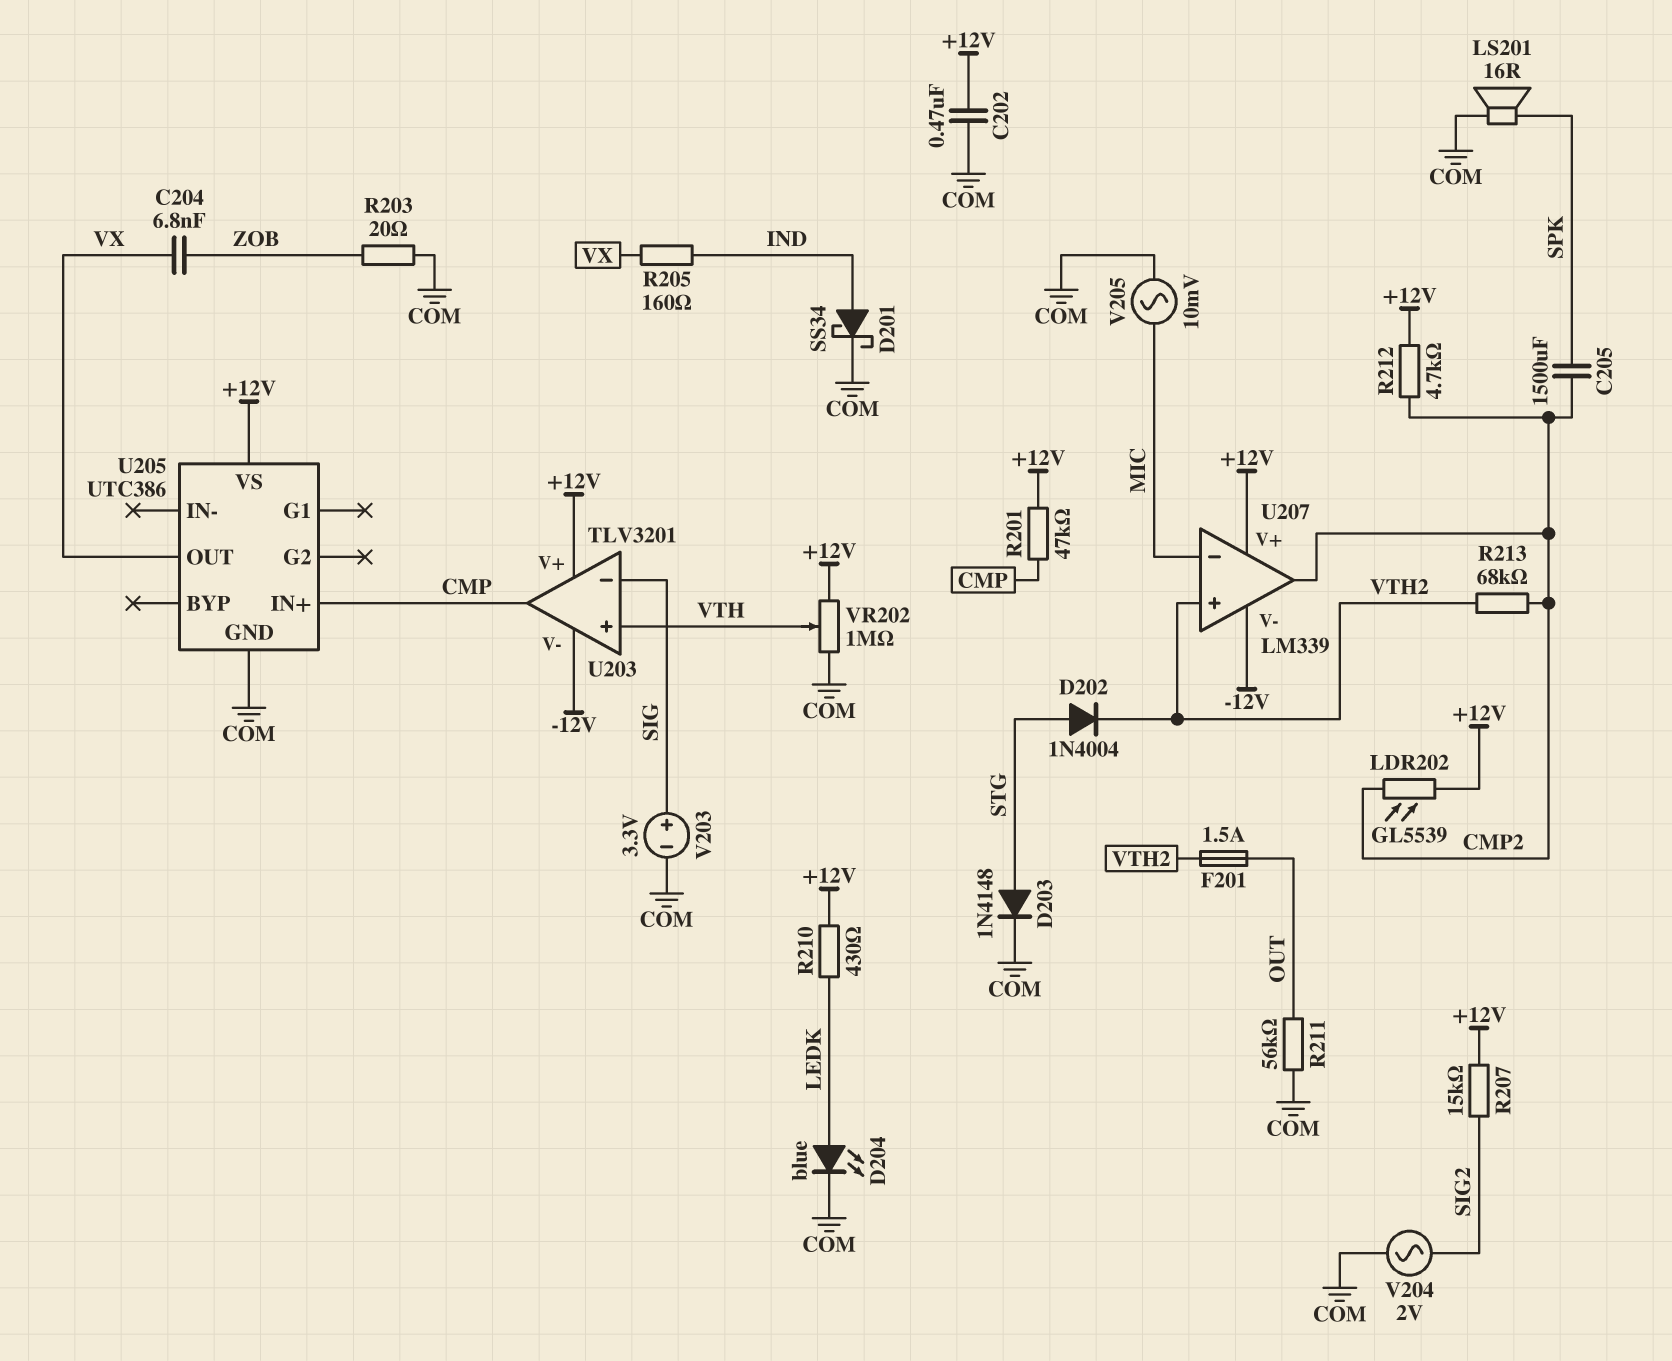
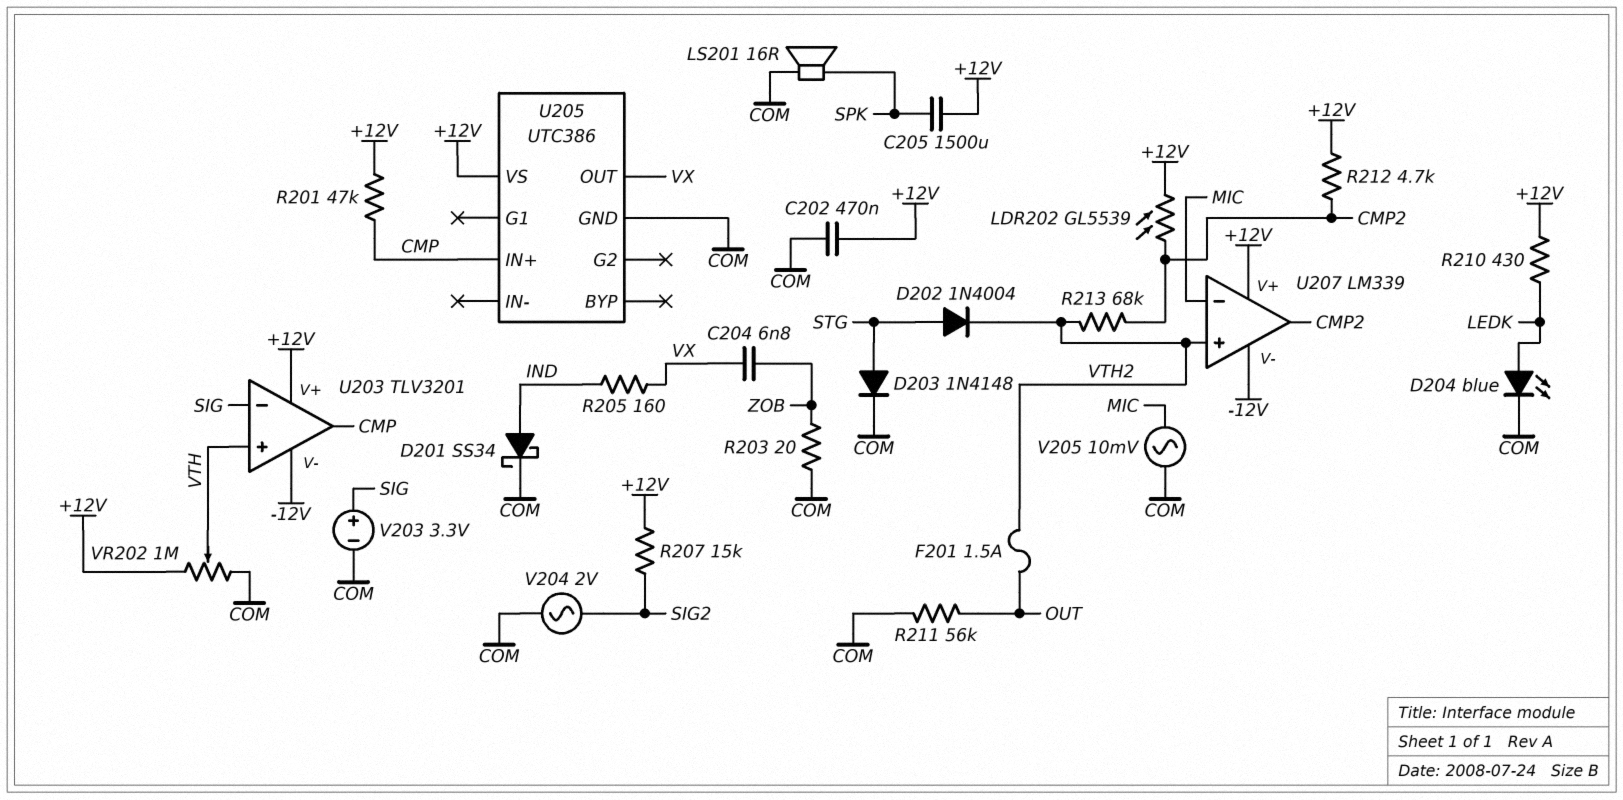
C205: 1500uF (CMP2, SPK) -> 1500uF (+12V, SPK)

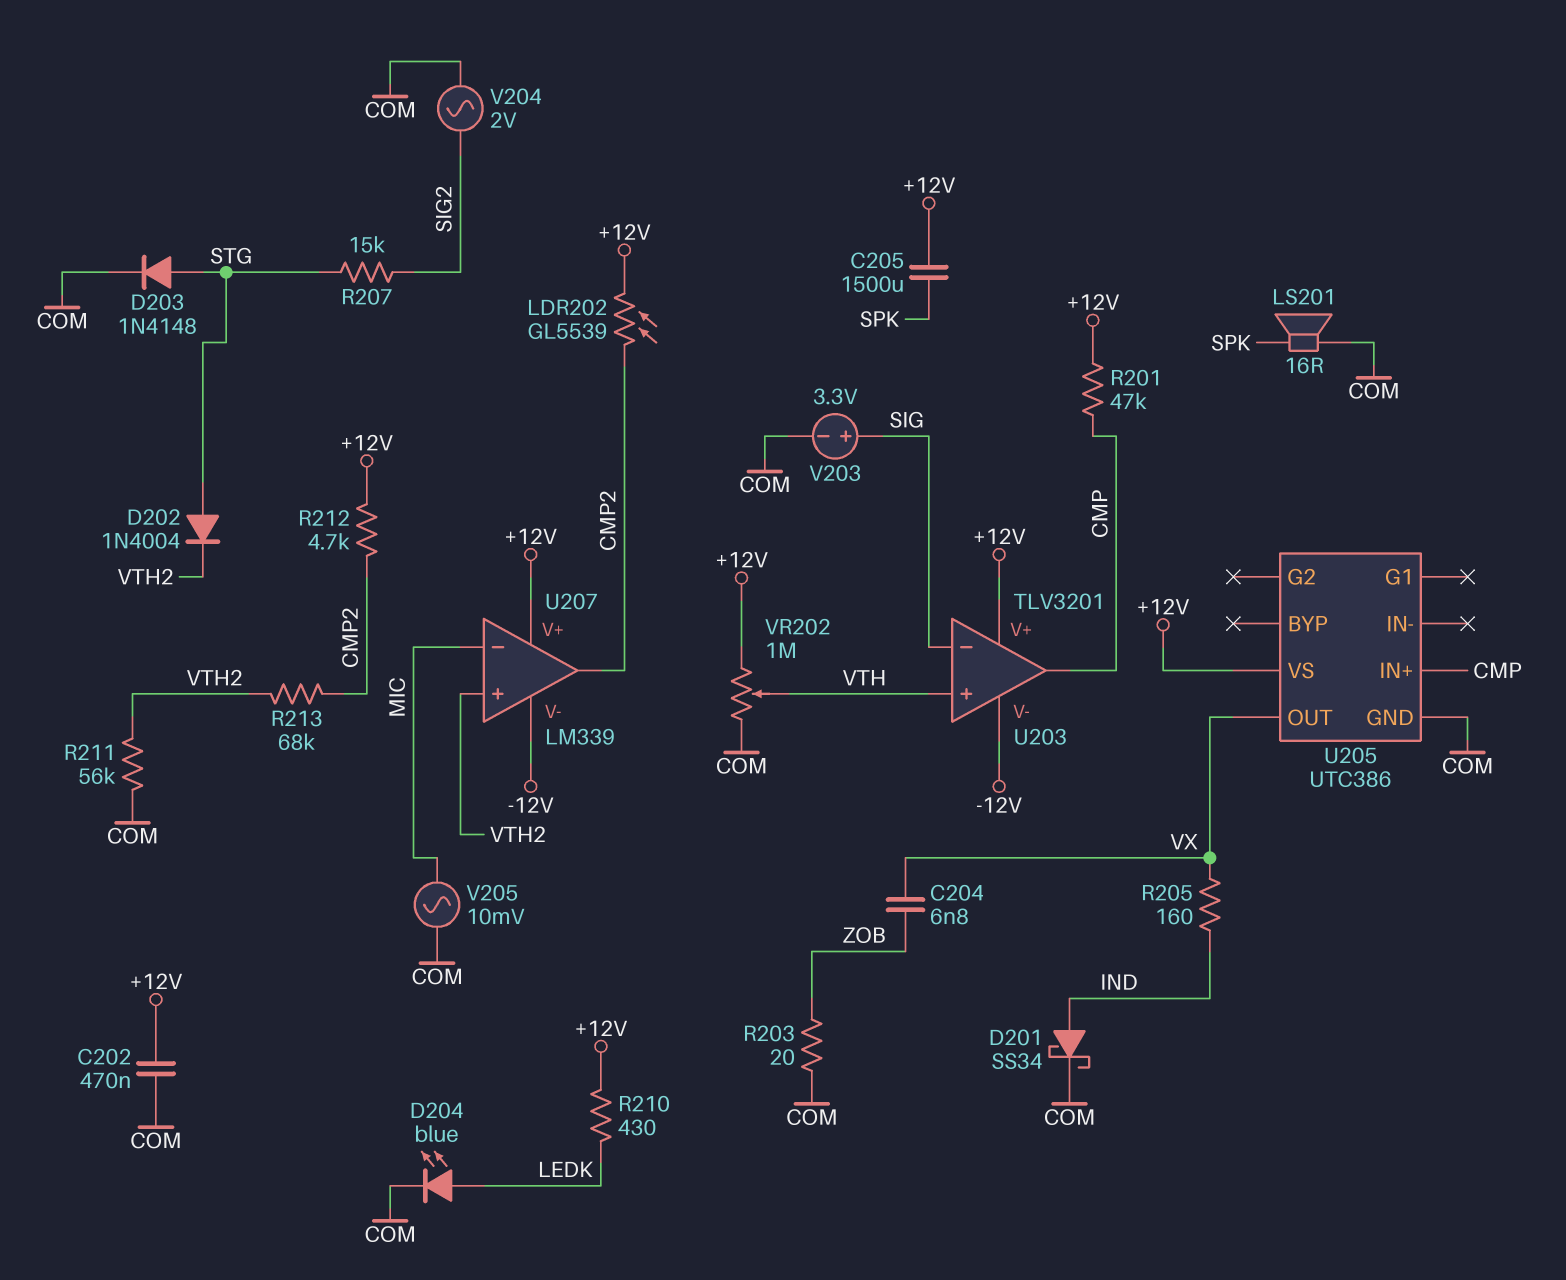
F201: 1.5A (OUT, VTH2) -> none
R207: 15k (+12V, SIG2) -> 15k (SIG2, STG)
R211: 56k (COM, OUT) -> 56k (COM, VTH2)

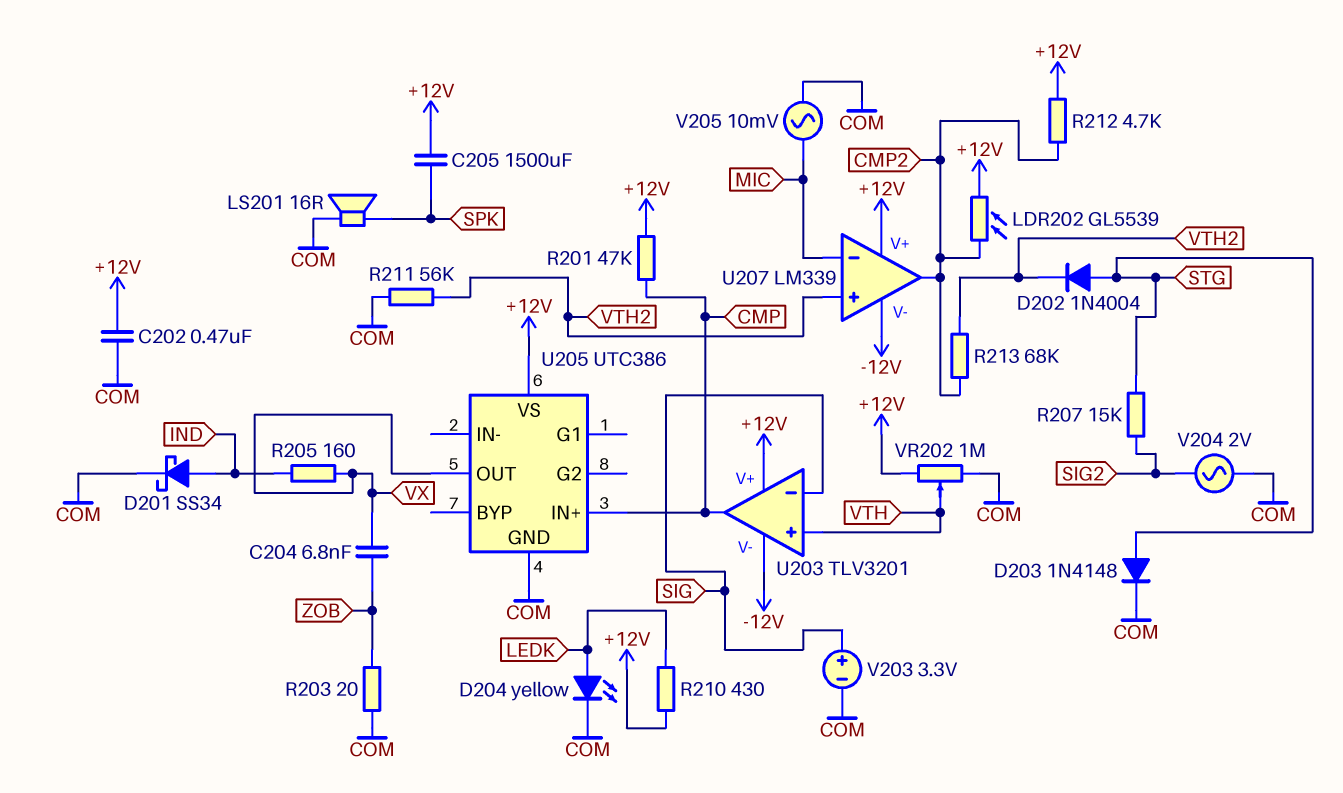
D204: LED blue (A LEDK, K COM) -> LED yellow (A LEDK, K COM)

